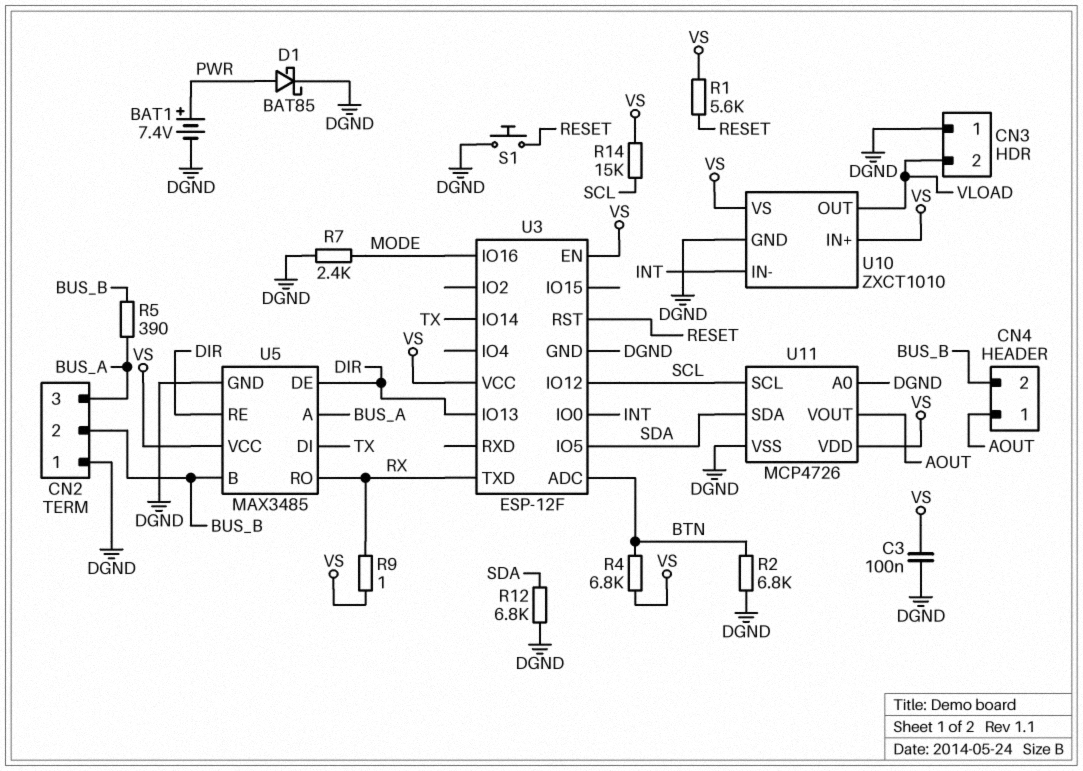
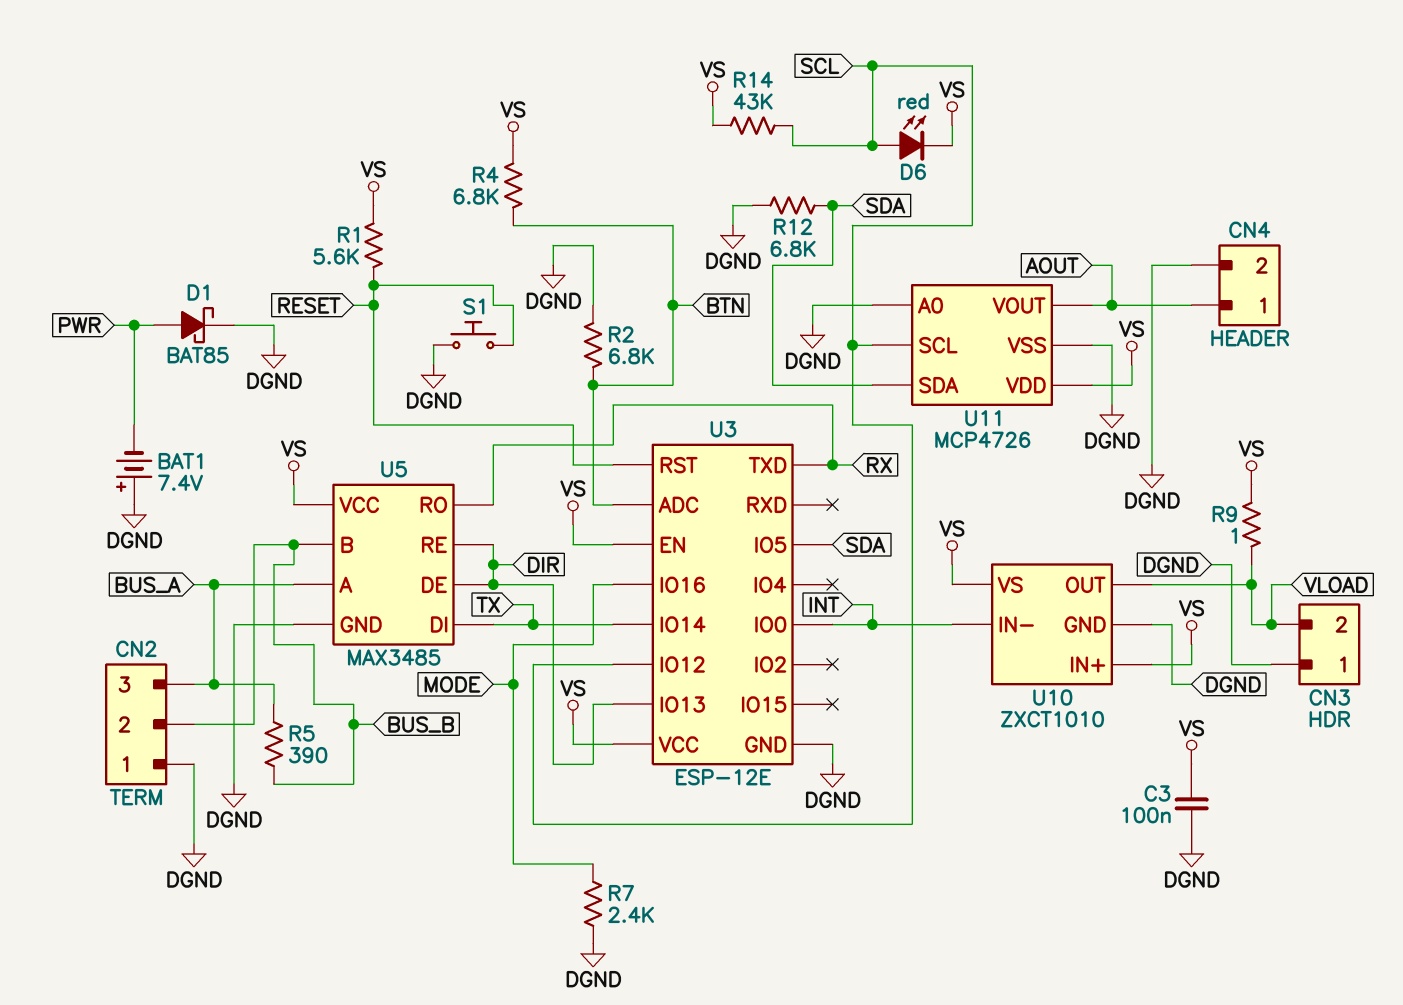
BAT1: 7.4V (plus PWR, minus DGND) -> 7.4V (plus DGND, minus PWR)
CN4 pin 2: BUS_B -> DGND
D6: none -> LED red (A SCL, K VS)
R9: 1 (RX, VS) -> 1 (VLOAD, VS)
R14: 15k (SCL, VS) -> 43k (SCL, VS)
U3: ESP-12F -> ESP-12E

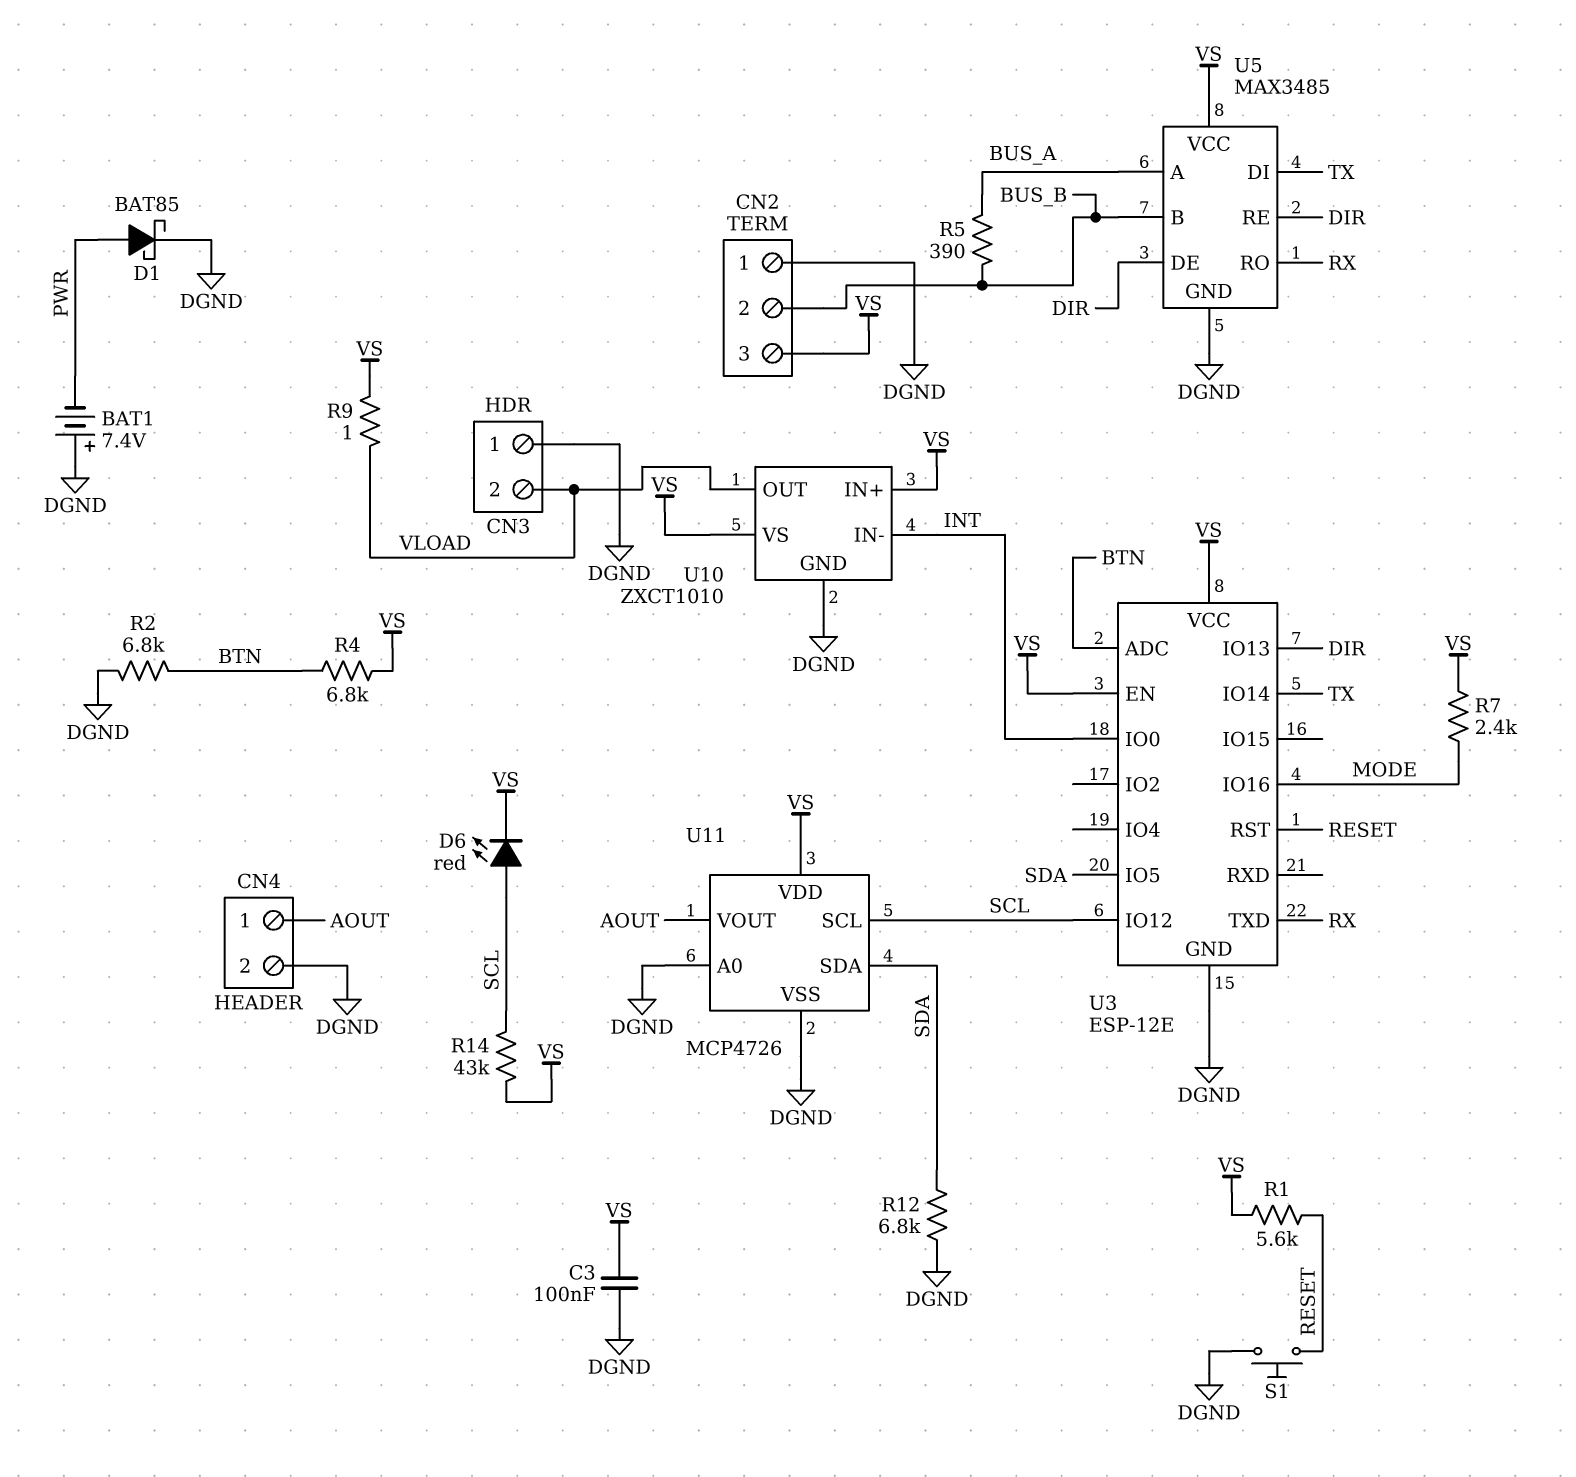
CN2 pin 3: BUS_A -> VS
R7: 2.4k (DGND, MODE) -> 2.4k (MODE, VS)

